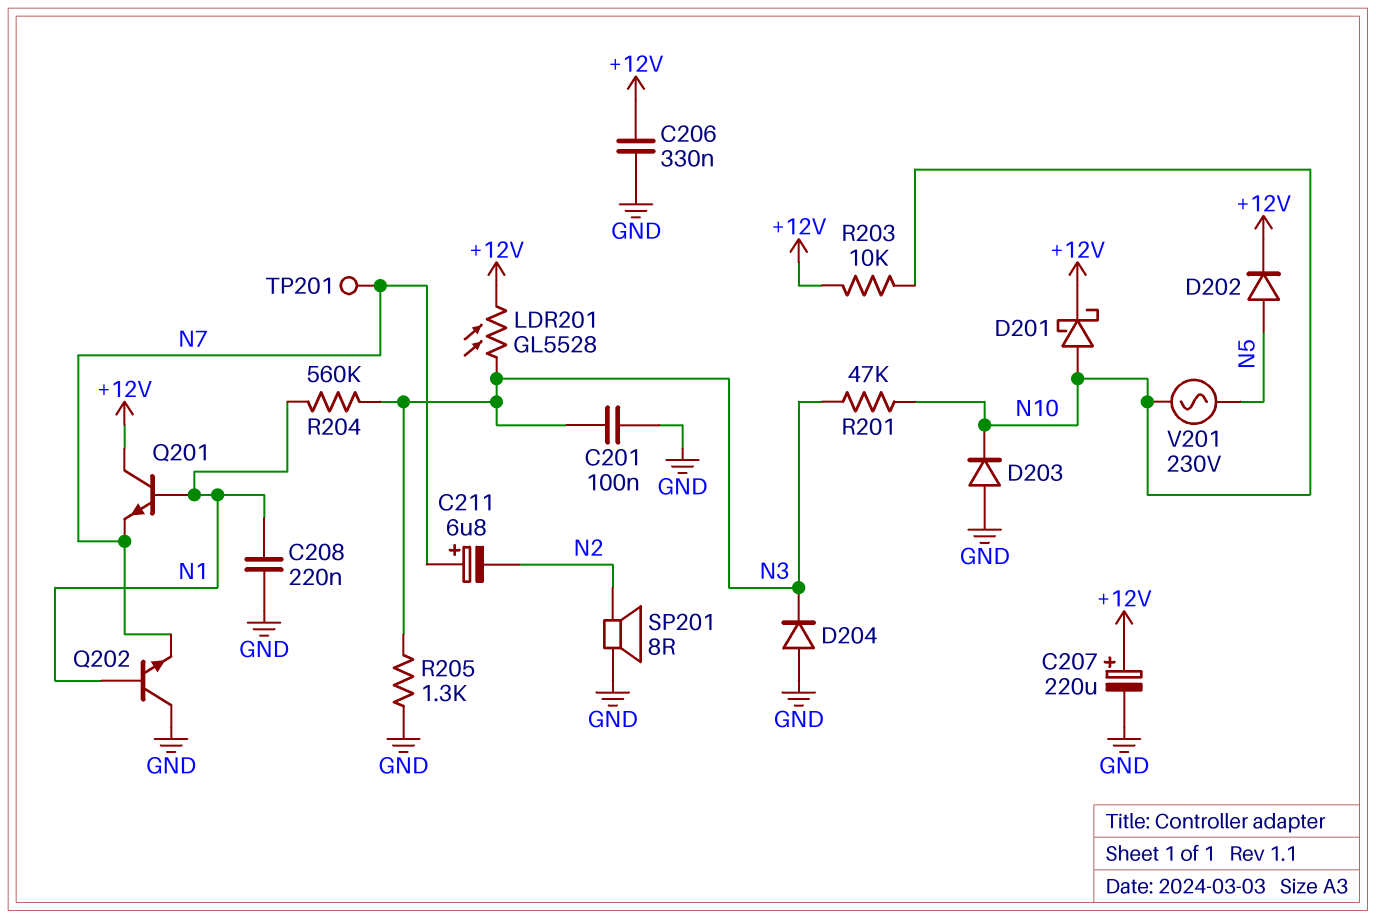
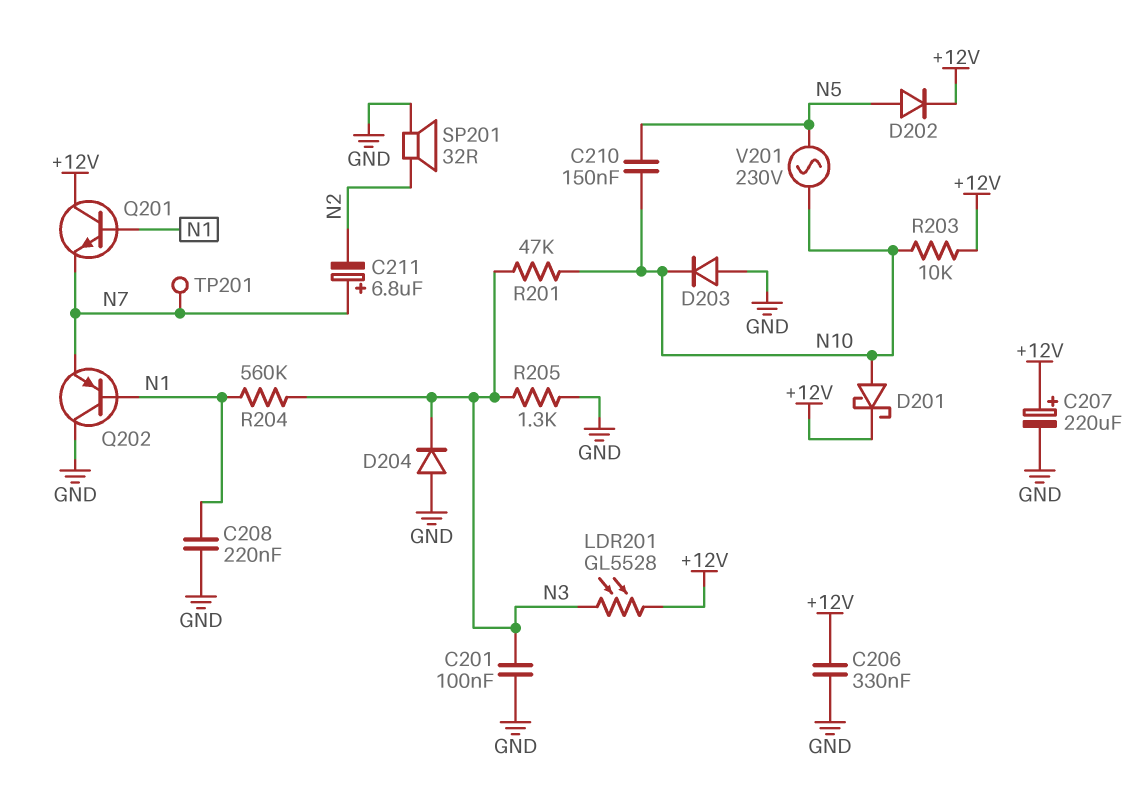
C210: none -> 150nF (N5, N10)
Q202: NPN (B N1, C GND, E N7) -> PNP (B N1, C GND, E N7)
SP201: speaker 8R (GND, N2) -> speaker 32R (GND, N2)

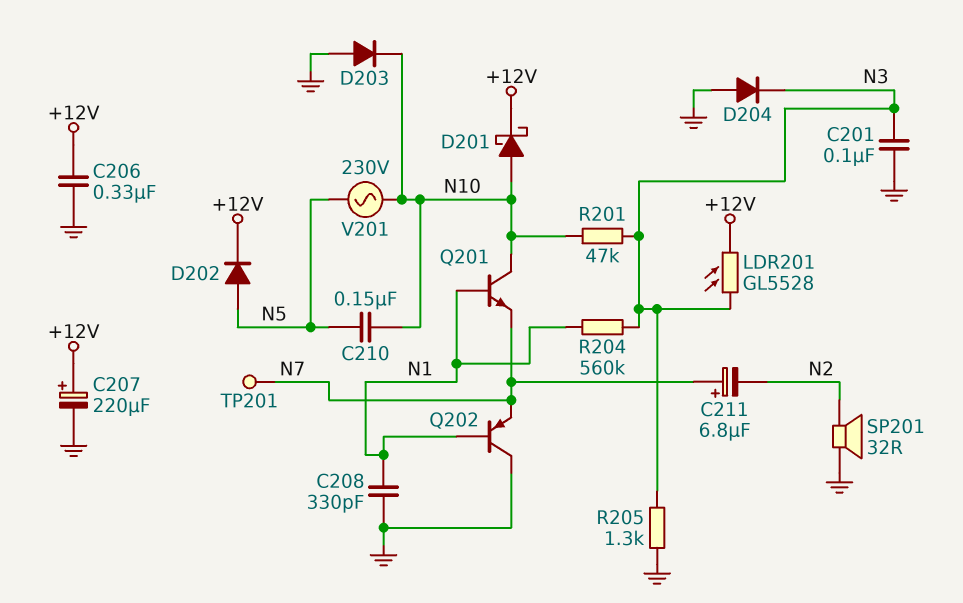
C208: 220nF (GND, N1) -> 330pF (GND, N1)
Q201: NPN (B N1, C +12V, E N7) -> NPN (B N1, C N10, E N7)
R203: 10k (+12V, N10) -> none

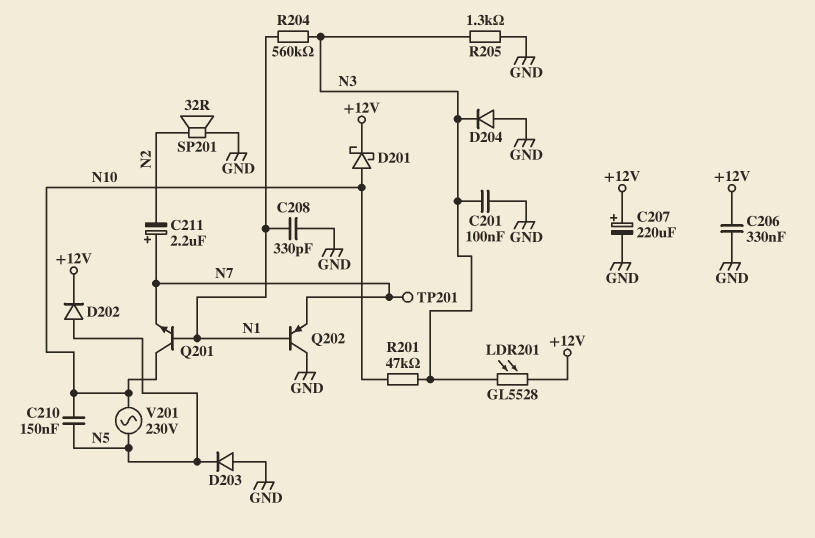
C211: 6.8uF (plus N7, minus N2) -> 2.2uF (plus N7, minus N2)
D203: diode (A GND, K N10) -> diode (A GND, K N5)

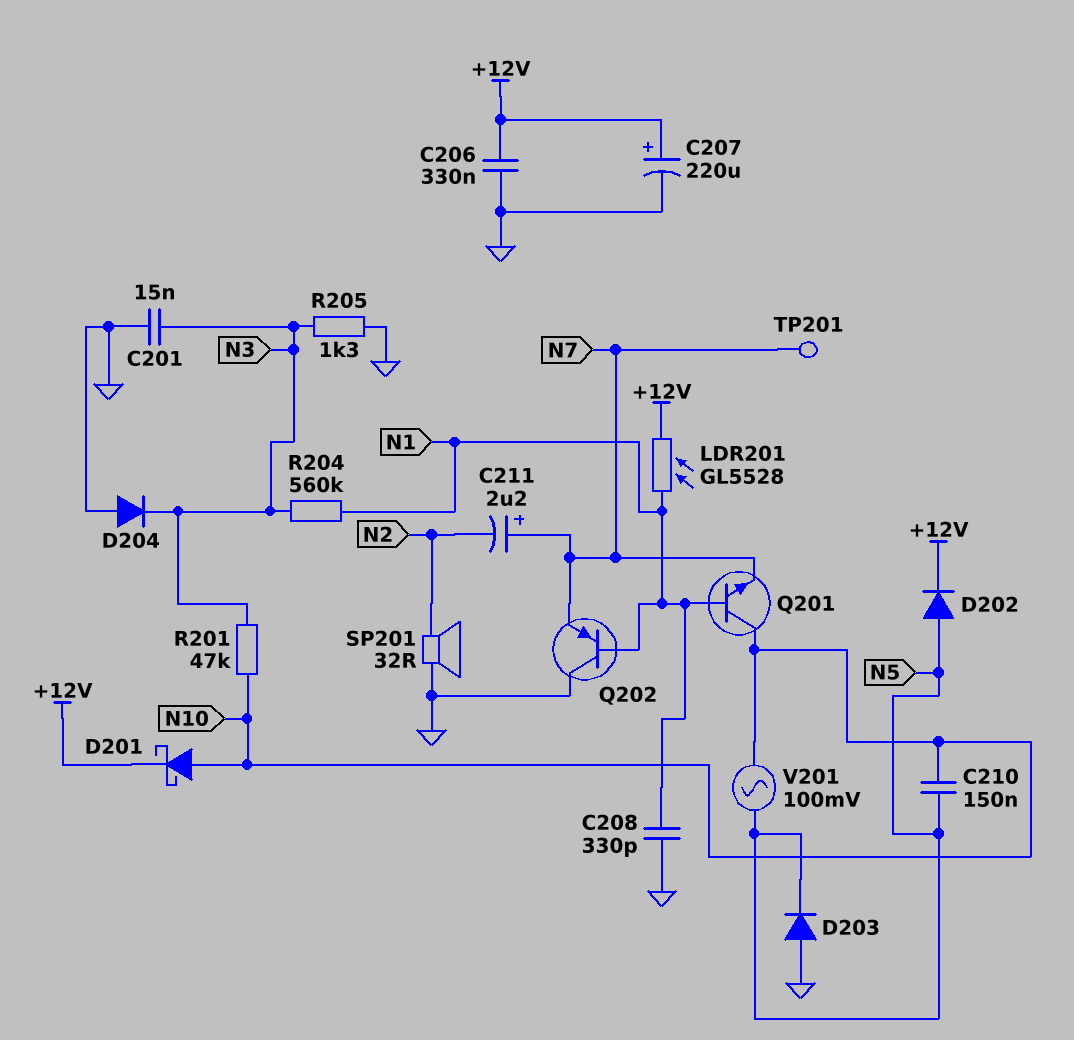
C201: 100nF (GND, N3) -> 15nF (GND, N3)
LDR201: GL5528 (+12V, N3) -> GL5528 (+12V, N1)
V201: AC 230V (N5, N10) -> AC 100mV (N5, N10)

